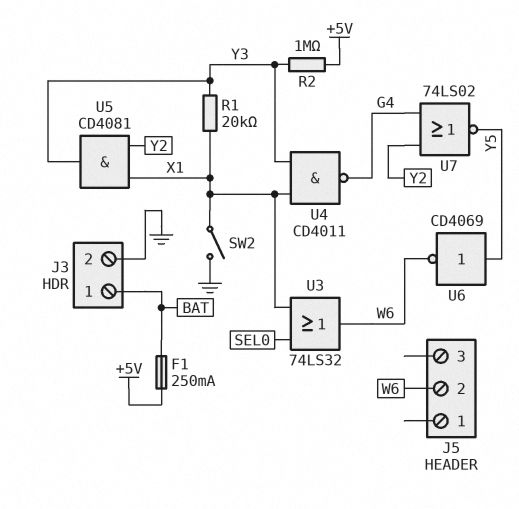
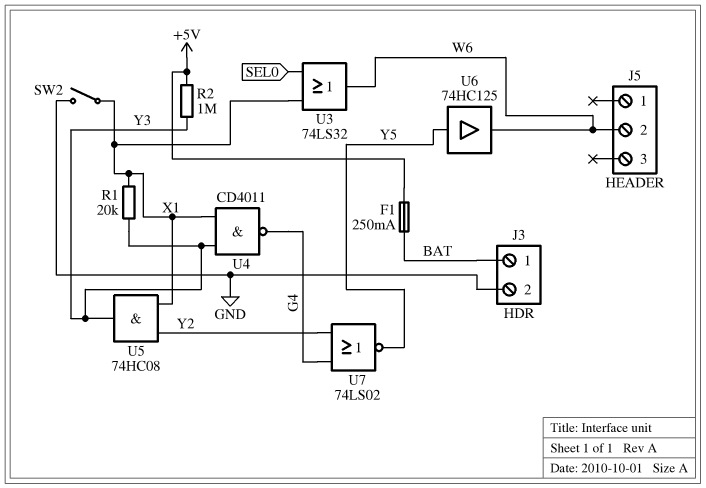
U5: AND CD4081 (in X1, in Y2, out Y3) -> AND 74HC08 (in X1, in Y2, out Y3)
U6: NOT CD4069 (in Y5, out W6) -> buffer 74HC125 (in Y5, out W6)

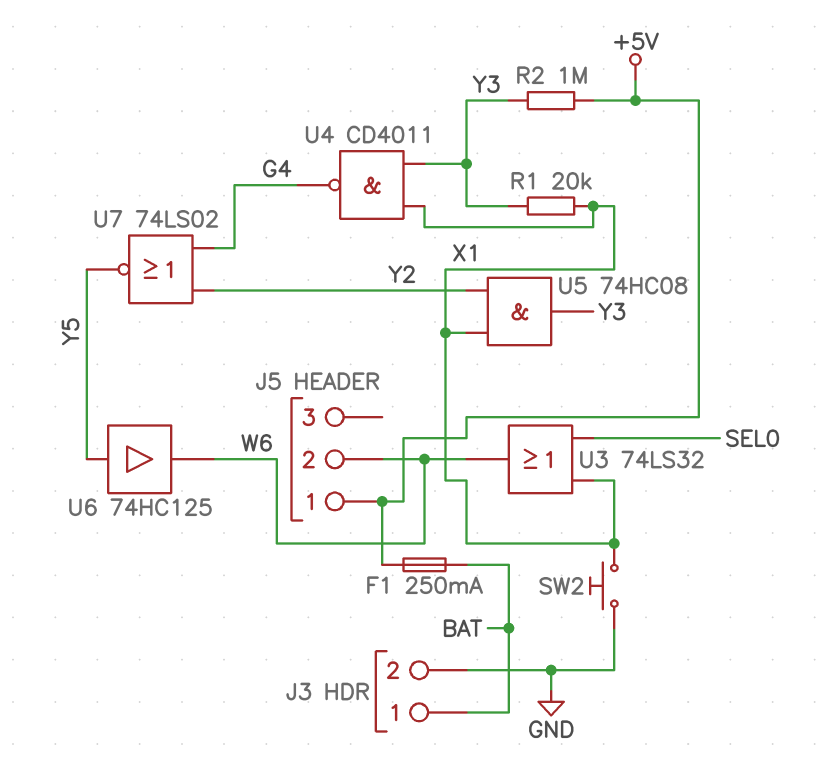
J5 pin 1: none -> +5V
SW2: switch (GND, X1) -> button (GND, X1)

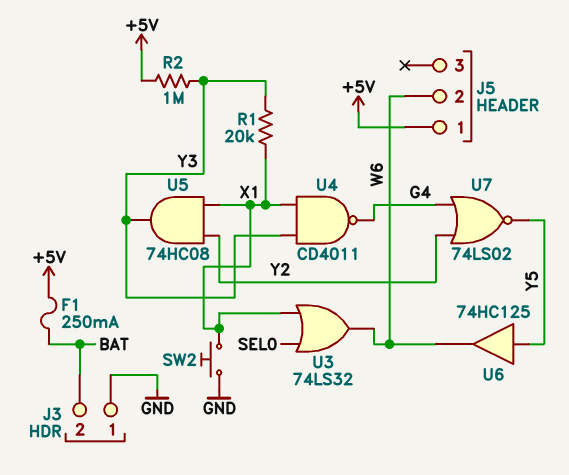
J3 pin 1: BAT -> GND
J3 pin 2: GND -> BAT

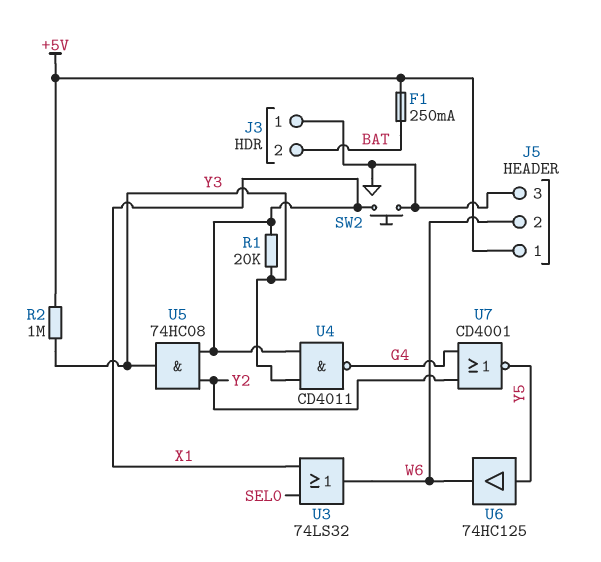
J5 pin 3: none -> GND
U7: NOR 74LS02 (in G4, in Y2, out Y5) -> NOR CD4001 (in G4, in Y2, out Y5)

